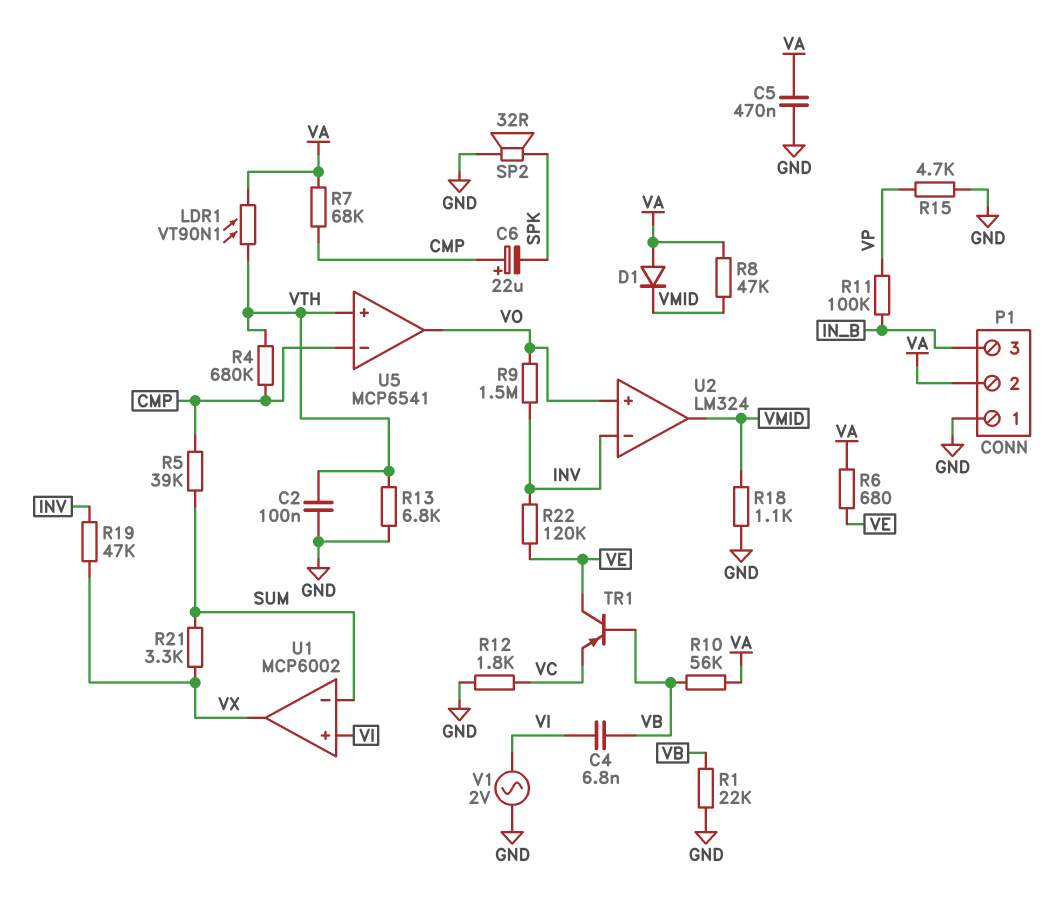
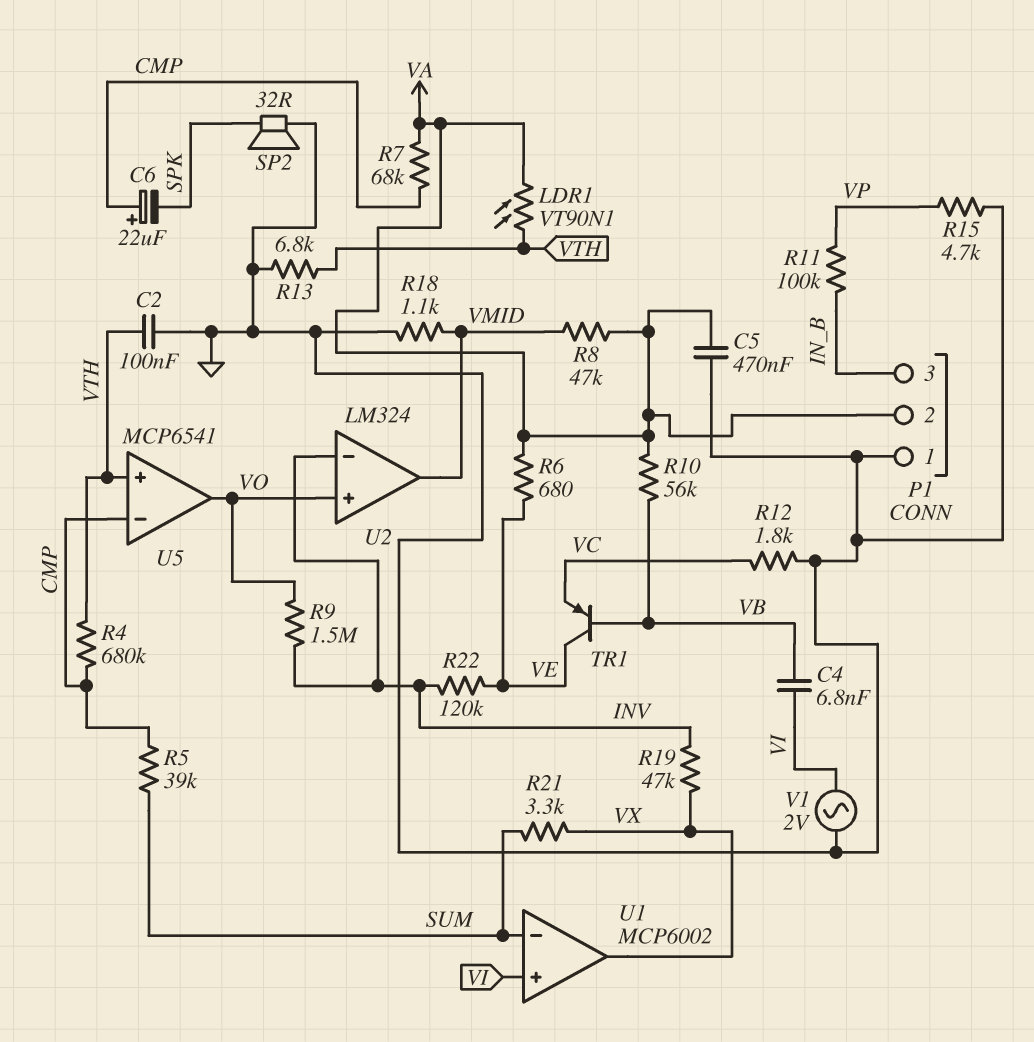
D1: diode (A VA, K VMID) -> none
R1: 22k (GND, VB) -> none

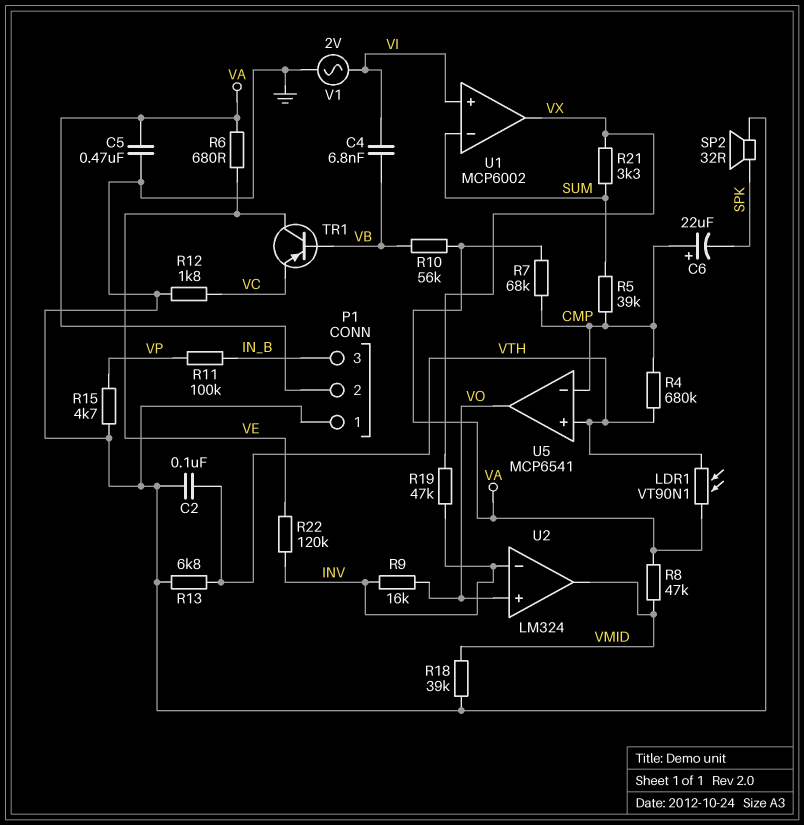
R9: 1.5M (INV, VO) -> 16k (INV, VO)
R18: 1.1k (GND, VMID) -> 39k (GND, VMID)

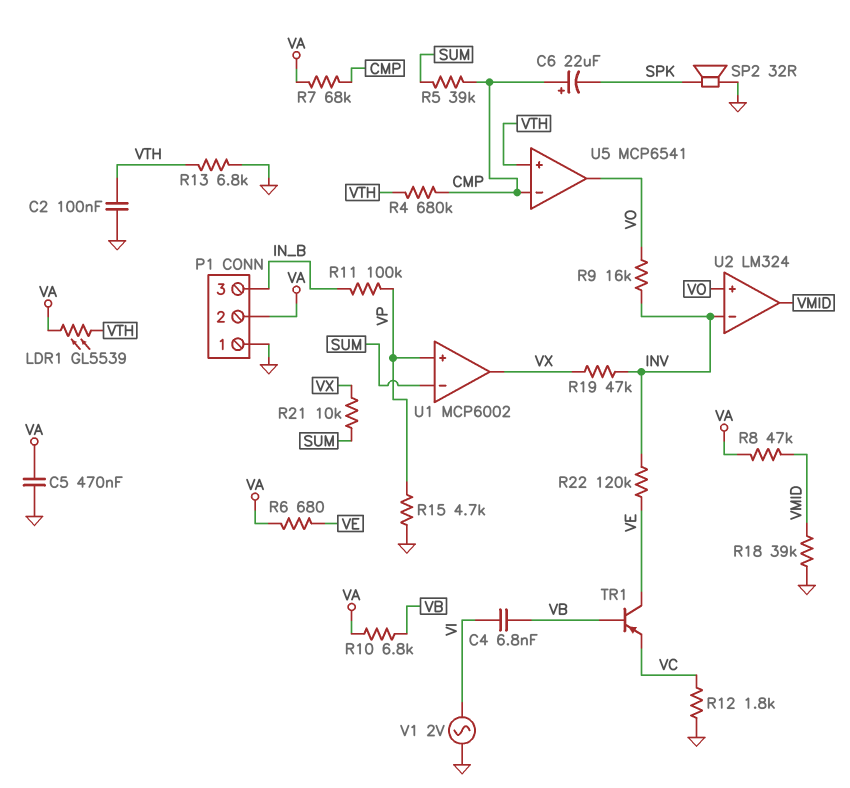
LDR1: VT90N1 (VA, VTH) -> GL5539 (VA, VTH)
R10: 56k (VA, VB) -> 6.8k (VA, VB)
R21: 3.3k (SUM, VX) -> 10k (SUM, VX)
U1 pin in+: VI -> VP

